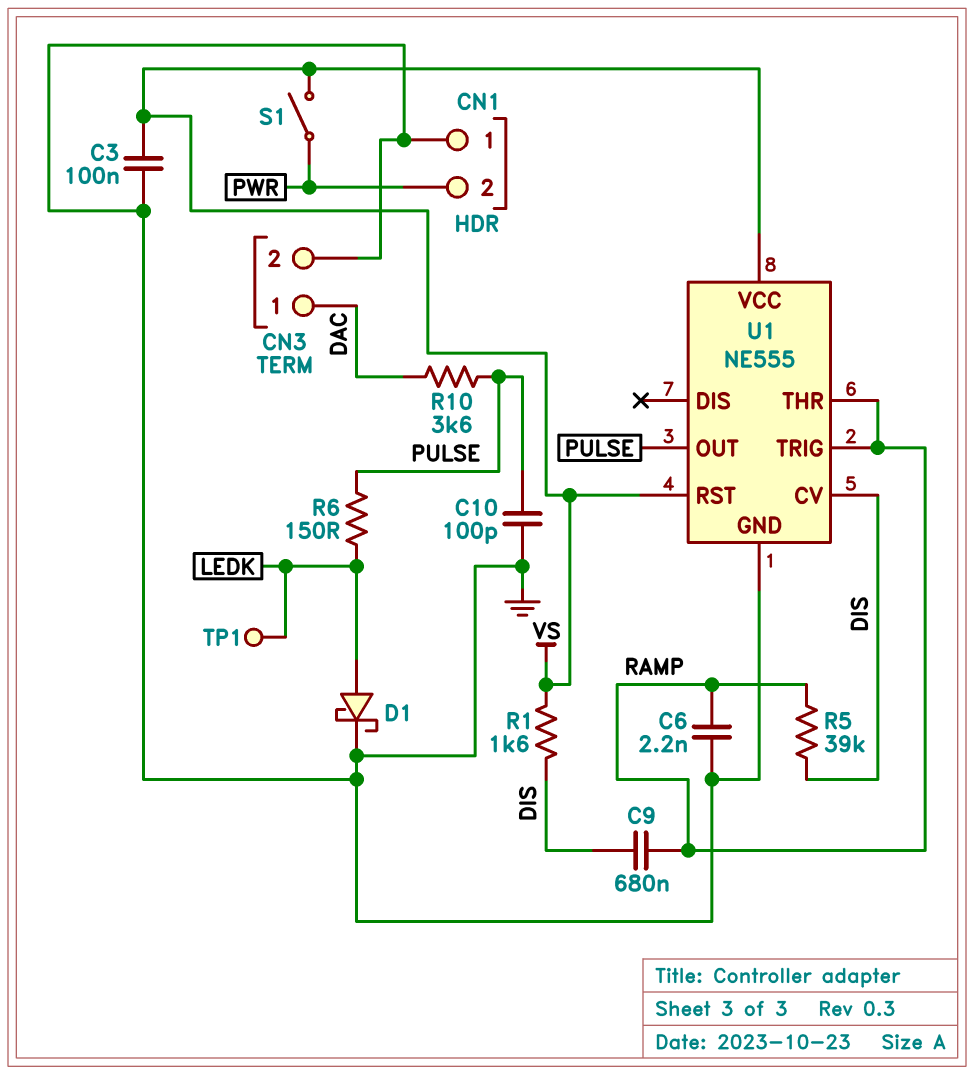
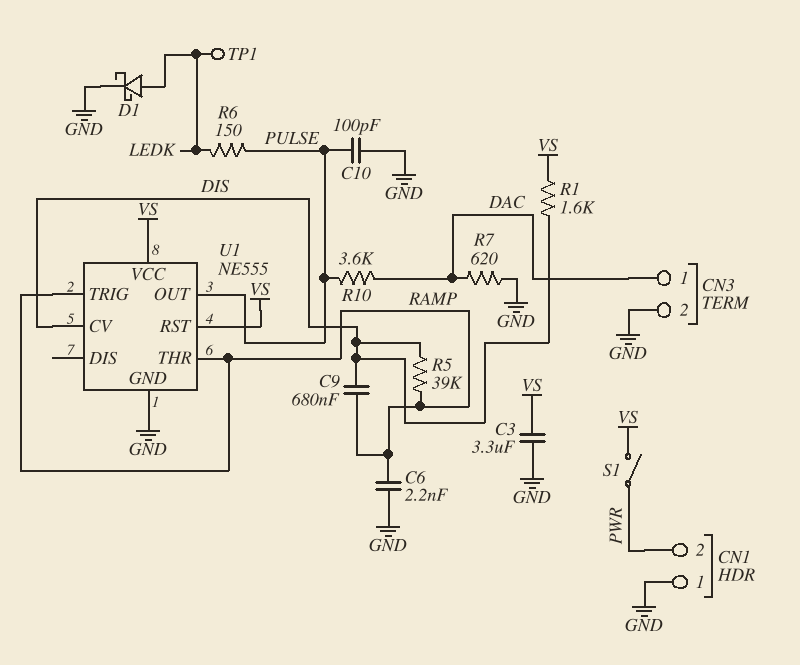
C3: 100nF (GND, VS) -> 3.3uF (GND, VS)
R7: none -> 620 (DAC, GND)

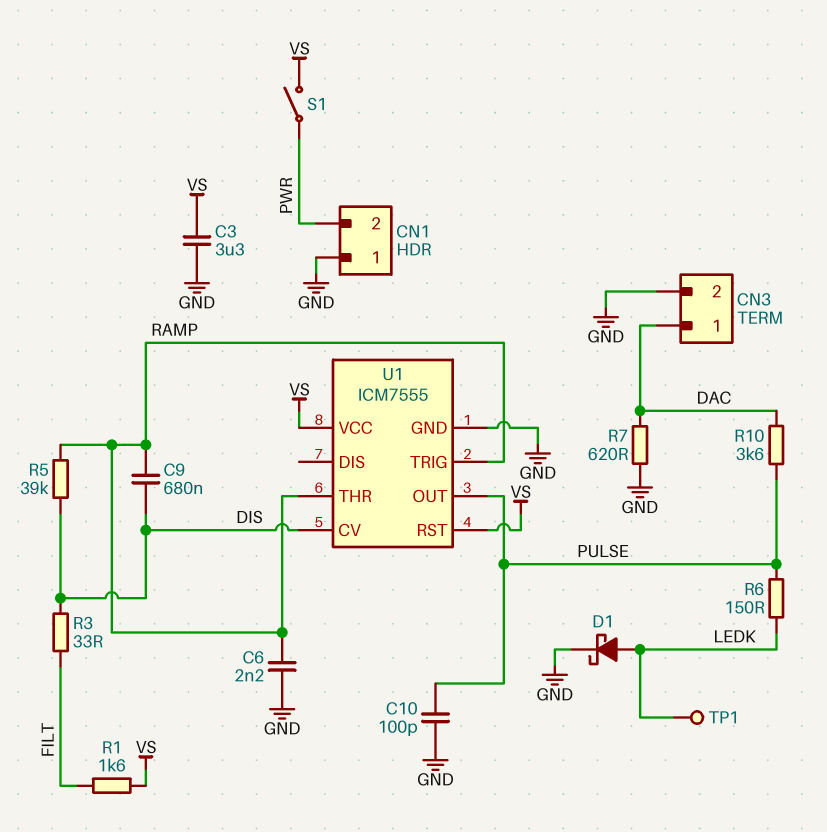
R1: 1.6k (DIS, VS) -> 1.6k (FILT, VS)
R3: none -> 33 (DIS, FILT)
U1: NE555 -> ICM7555

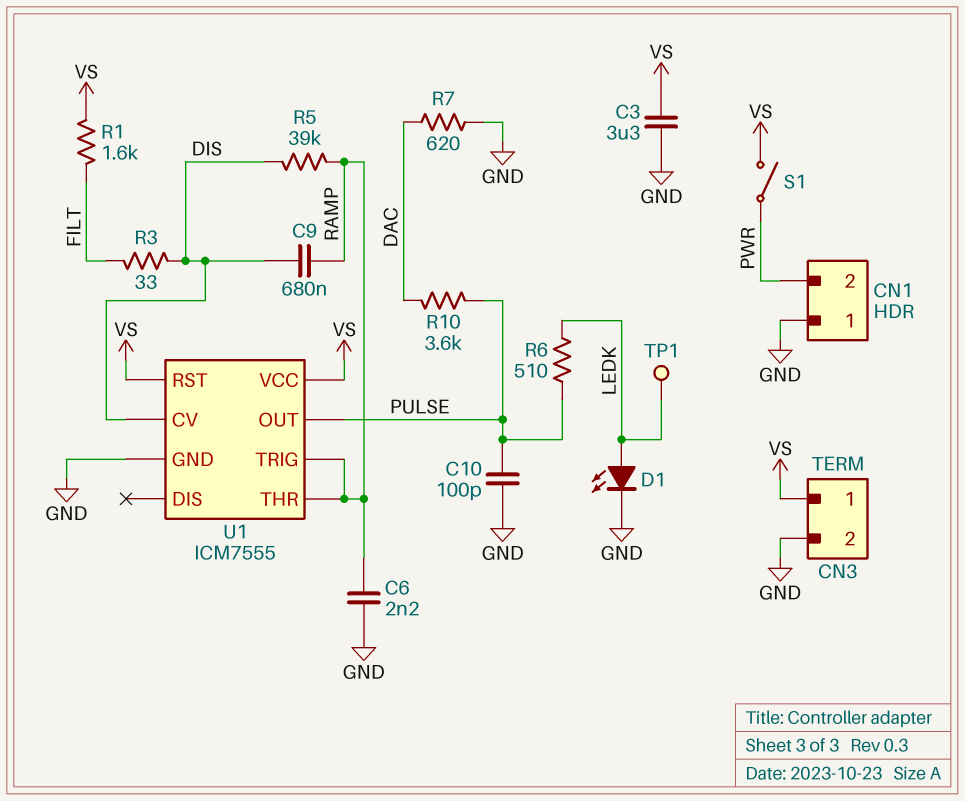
CN3 pin 1: DAC -> VS
D1: schottky (A LEDK, K GND) -> LED (A LEDK, K GND)
R6: 150 (LEDK, PULSE) -> 510 (LEDK, PULSE)

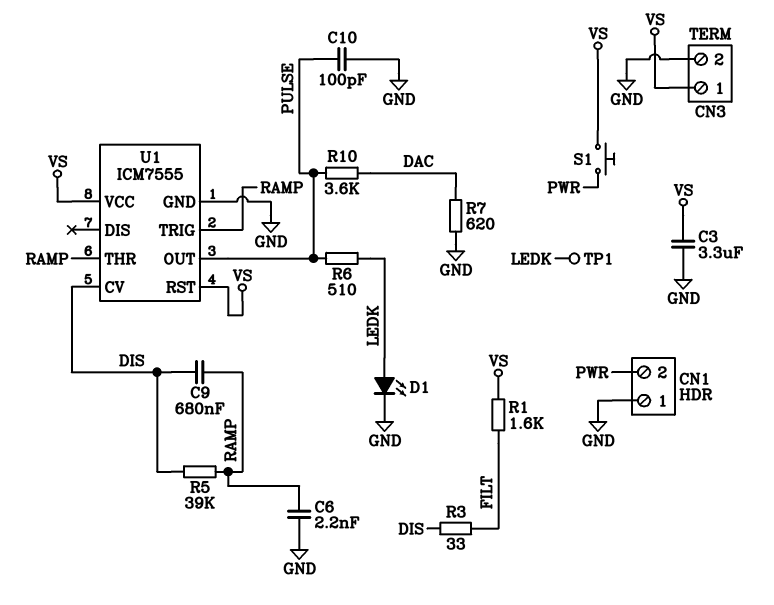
S1: switch (PWR, VS) -> button (PWR, VS)

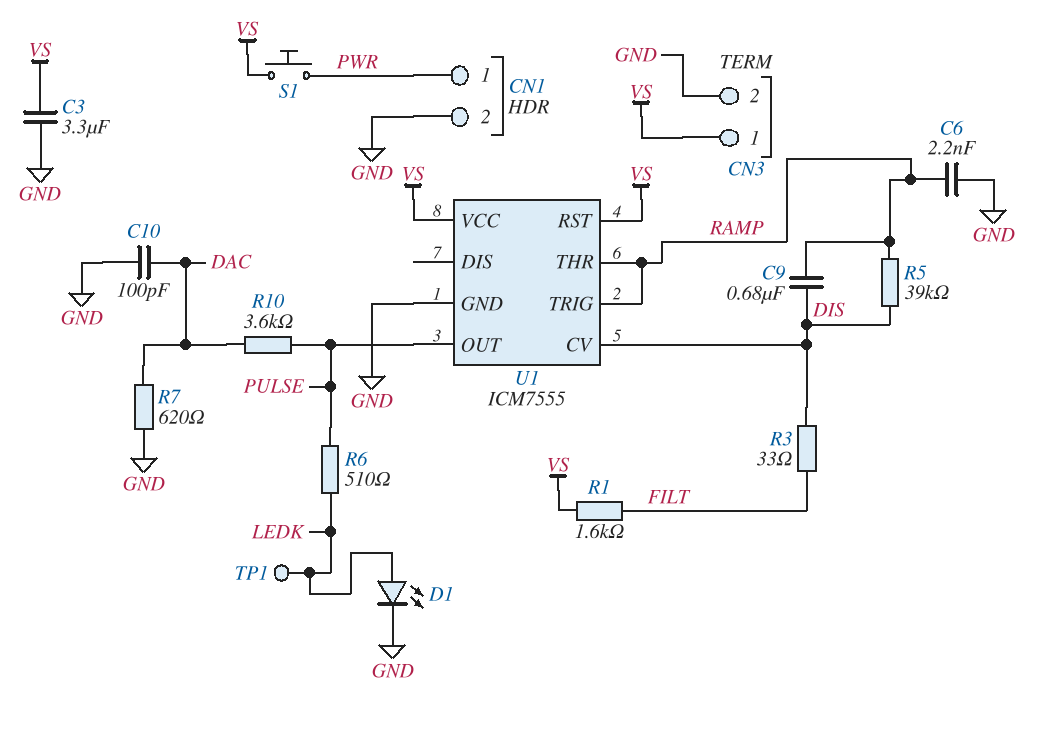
C10: 100pF (GND, PULSE) -> 100pF (DAC, GND)
CN1 pin 1: GND -> PWR
CN1 pin 2: PWR -> GND

